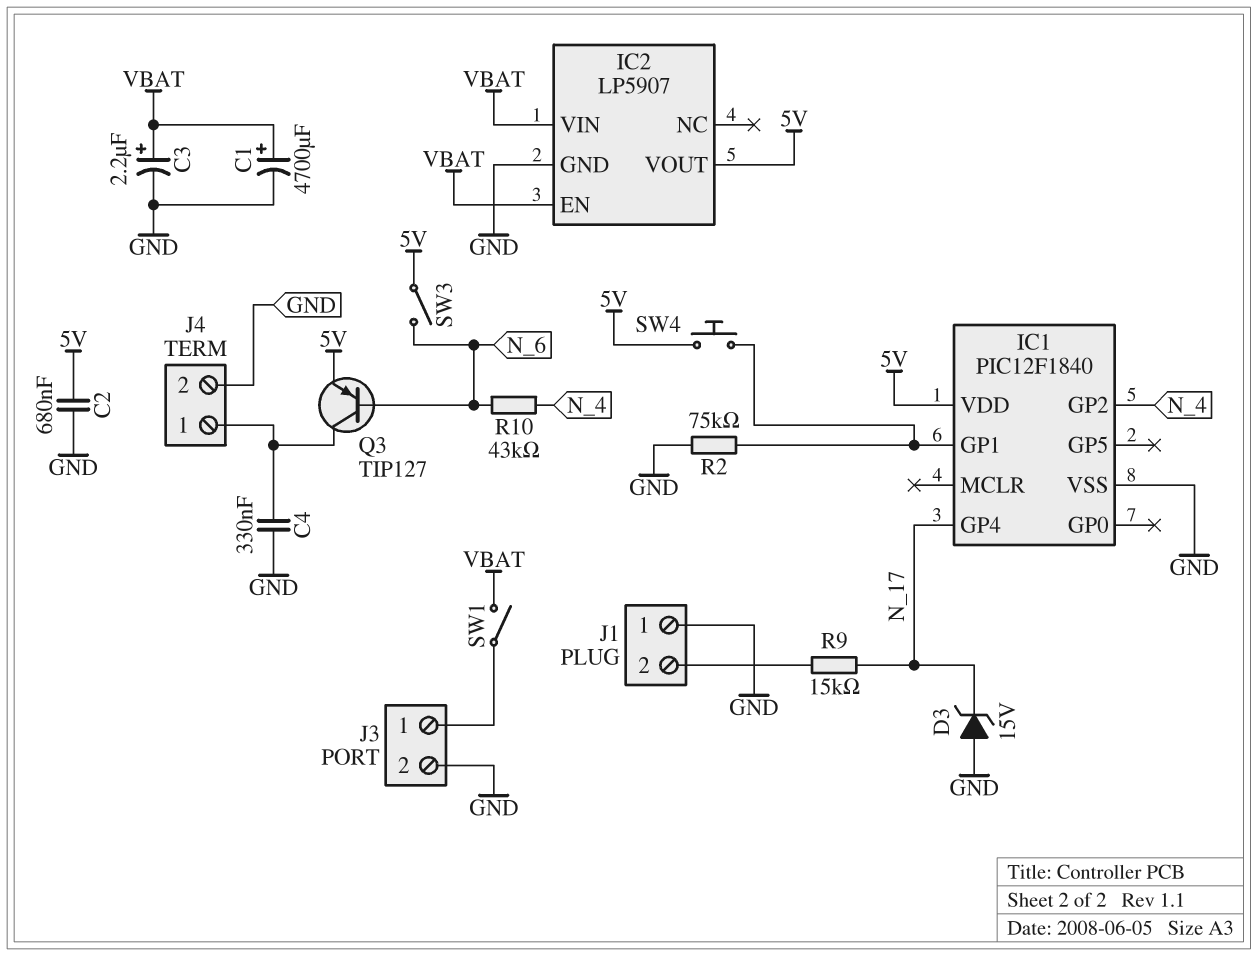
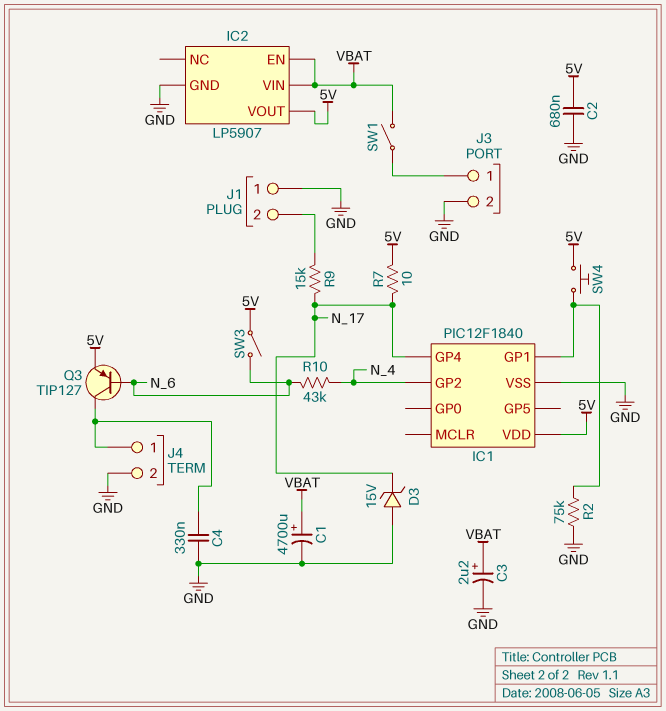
R7: none -> 10 (5V, N_17)

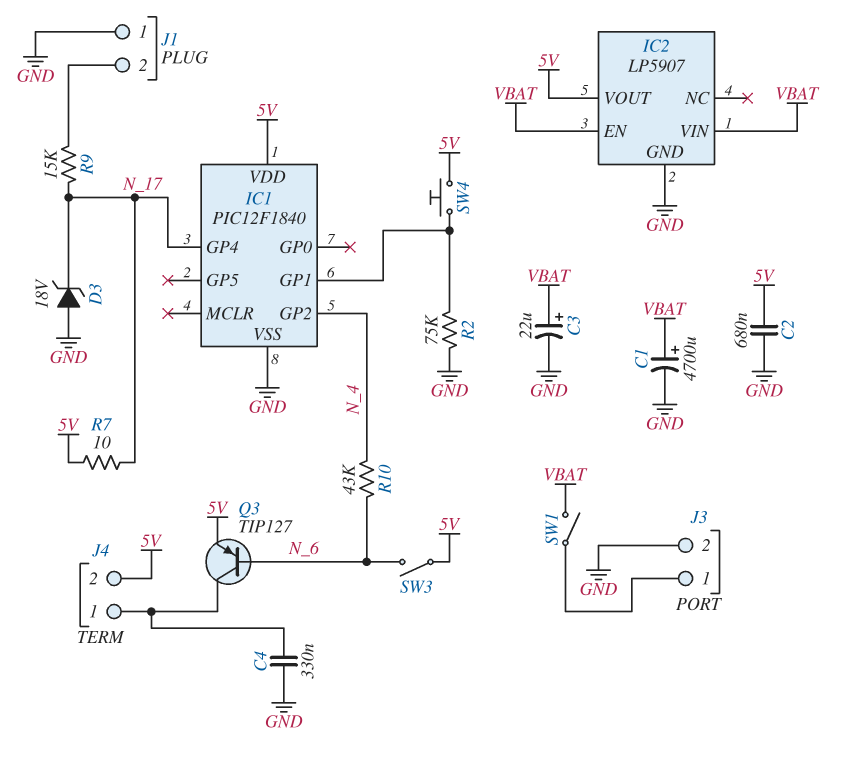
C3: 2.2uF (plus VBAT, minus GND) -> 22uF (plus VBAT, minus GND)
D3: zener 15V (A GND, K N_17) -> zener 18V (A GND, K N_17)
J4 pin 2: GND -> 5V

